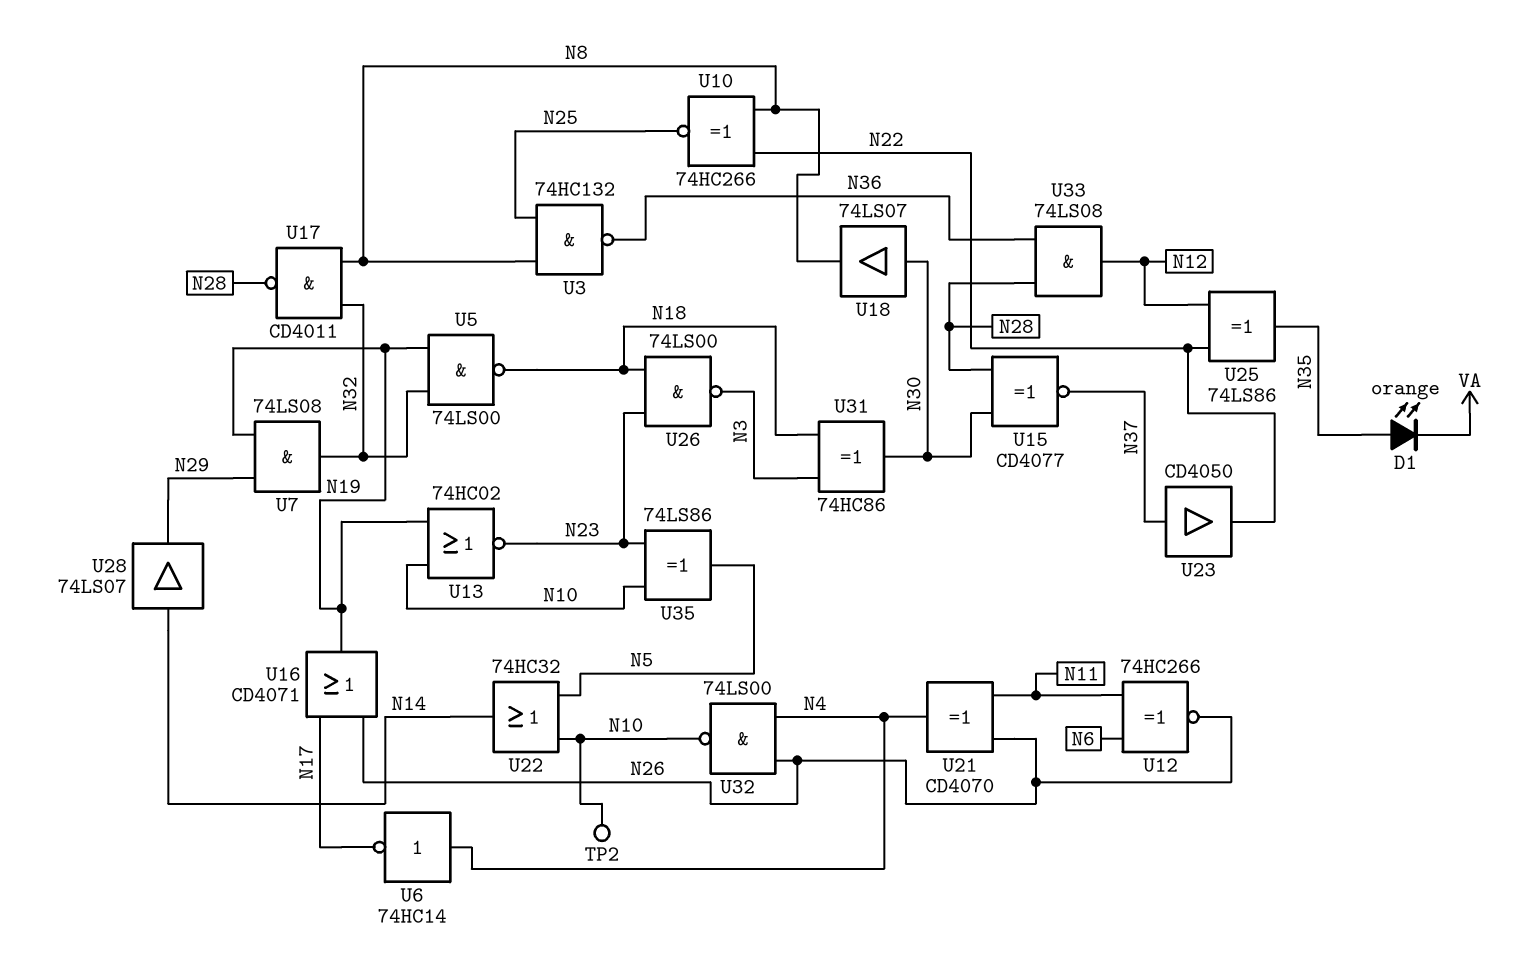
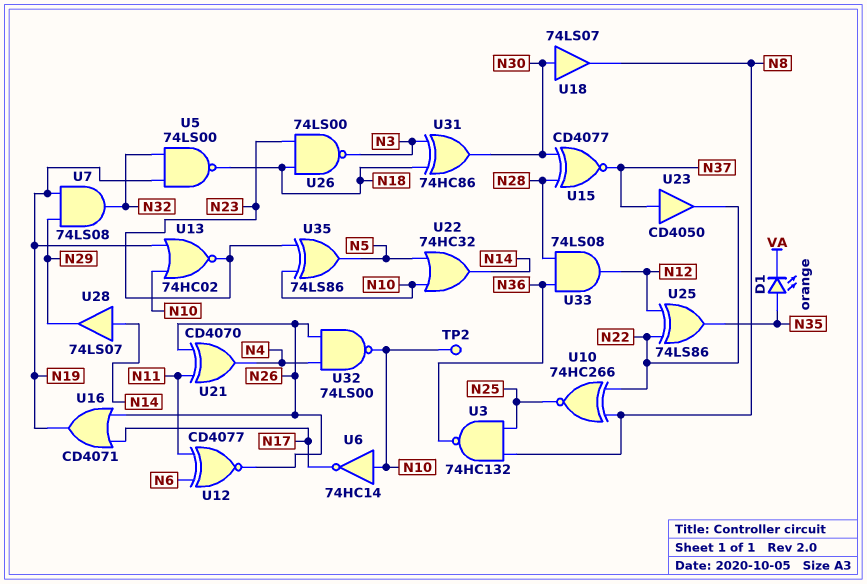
U6: NOT 74HC14 (in N4, out N17) -> NOT 74HC14 (in N10, out N17)
U12: XNOR 74HC266 (in N6, in N11, out N26) -> XNOR CD4077 (in N6, in N11, out N26)
U17: NAND CD4011 (in N8, in N32, out N28) -> none

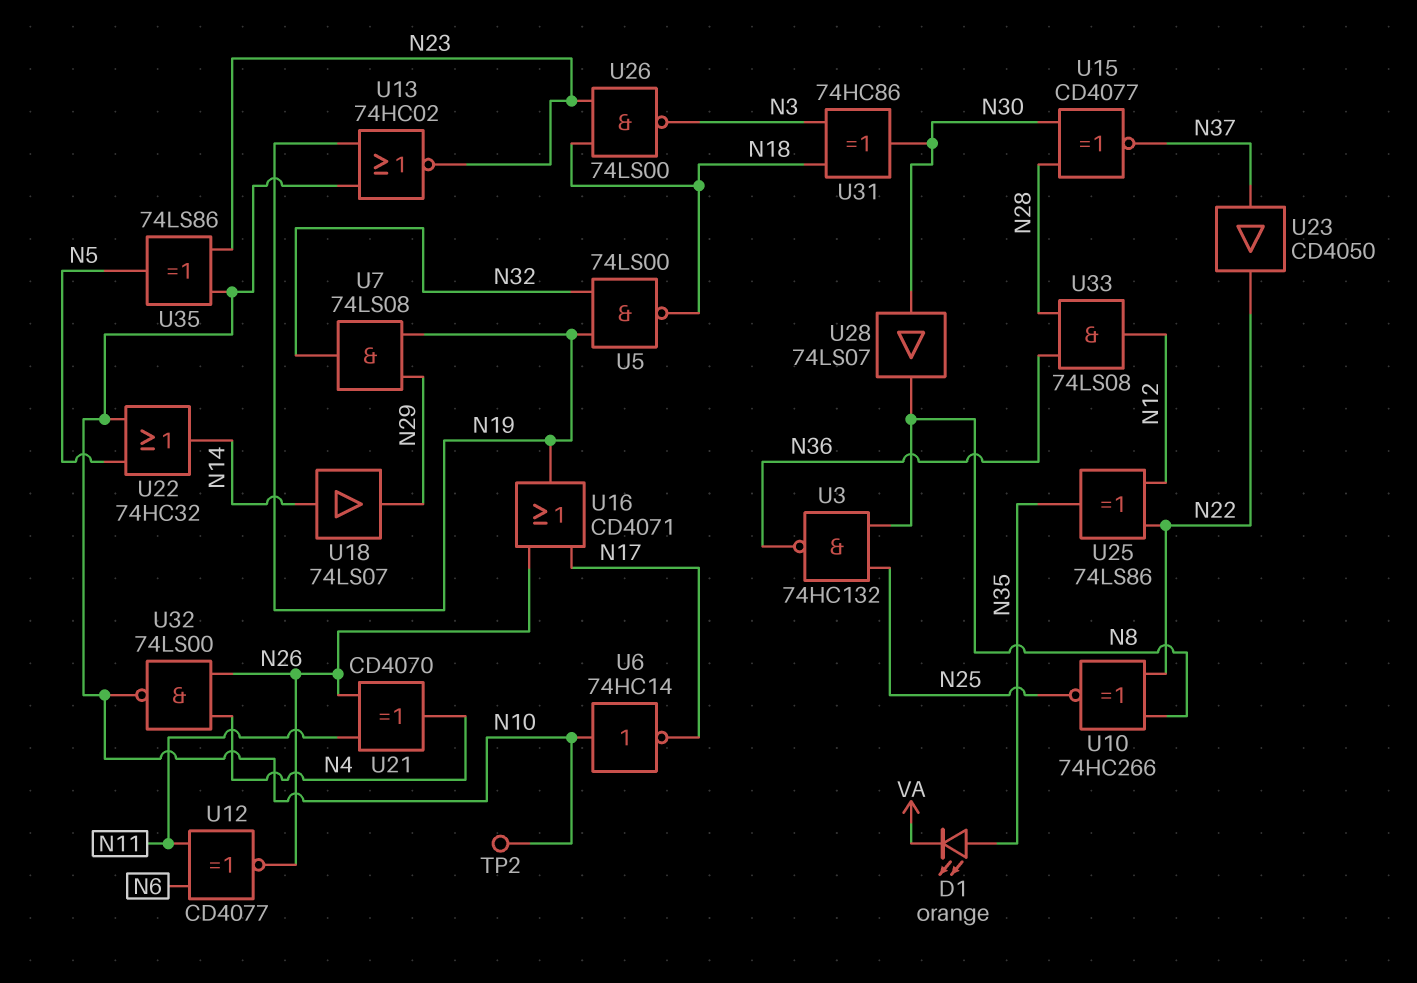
U18: buffer 74LS07 (in N30, out N8) -> buffer 74LS07 (in N14, out N29)
U28: buffer 74LS07 (in N14, out N29) -> buffer 74LS07 (in N30, out N8)

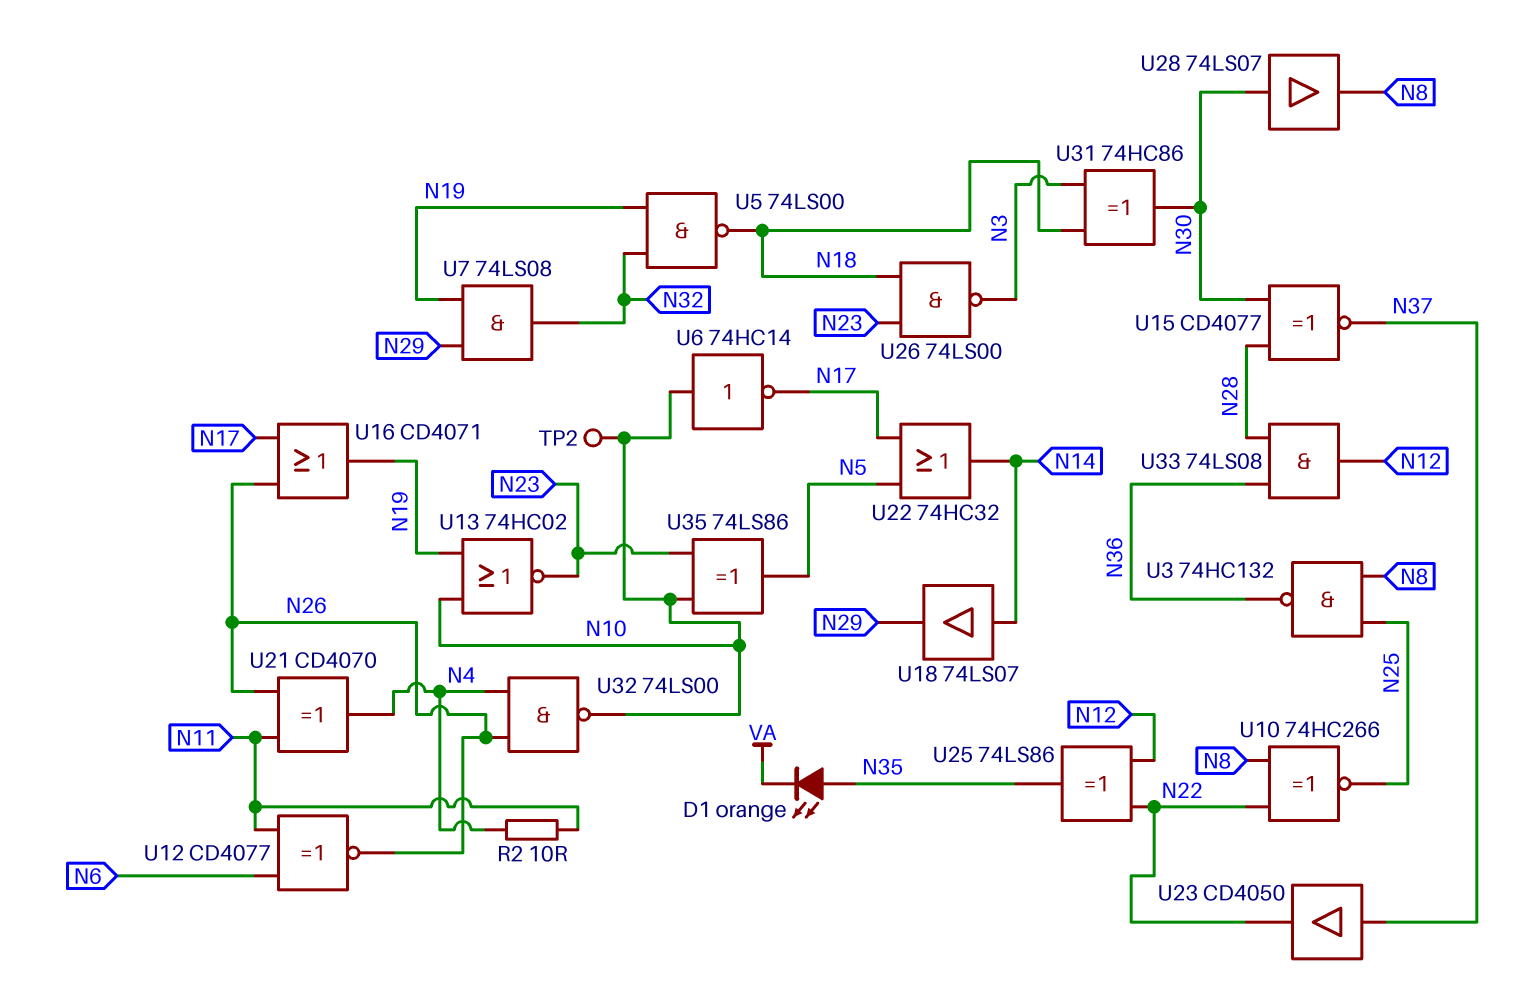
R2: none -> 10 (N4, N11)
U22: OR 74HC32 (in N5, in N10, out N14) -> OR 74HC32 (in N5, in N17, out N14)

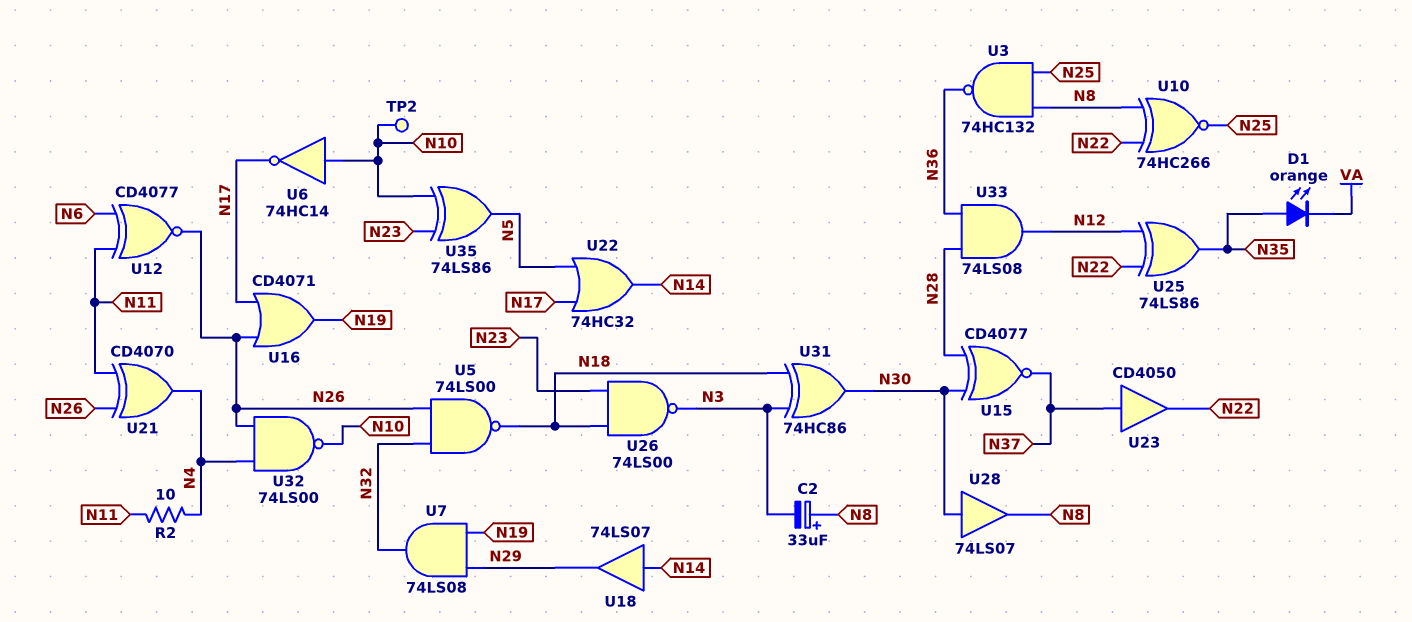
C2: none -> 33uF (plus N8, minus N3)
U5: NAND 74LS00 (in N19, in N32, out N18) -> NAND 74LS00 (in N26, in N32, out N18)
U13: NOR 74HC02 (in N10, in N19, out N23) -> none

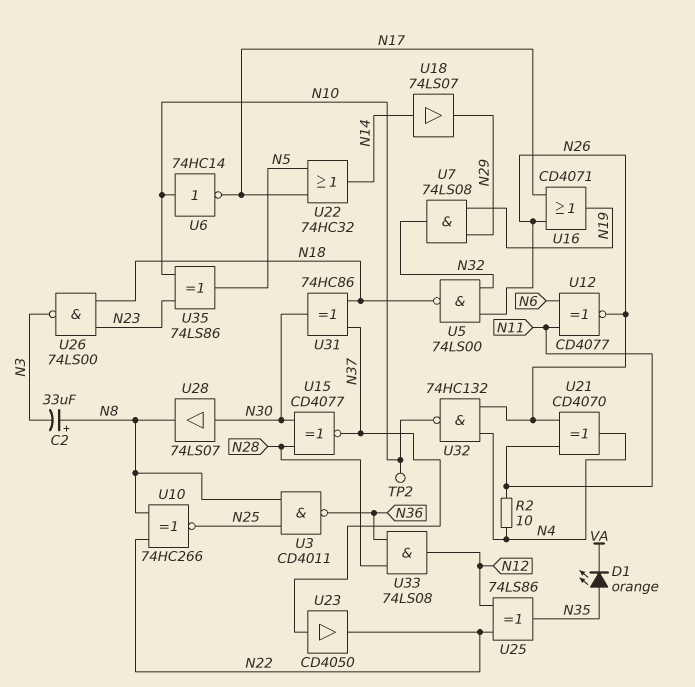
U3: NAND 74HC132 (in N8, in N25, out N36) -> NAND CD4011 (in N8, in N25, out N36)
U31: XOR 74HC86 (in N3, in N18, out N30) -> XOR 74HC86 (in N18, in N37, out N30)
U32: NAND 74LS00 (in N4, in N26, out N10) -> NAND 74HC132 (in N4, in N26, out N10)

